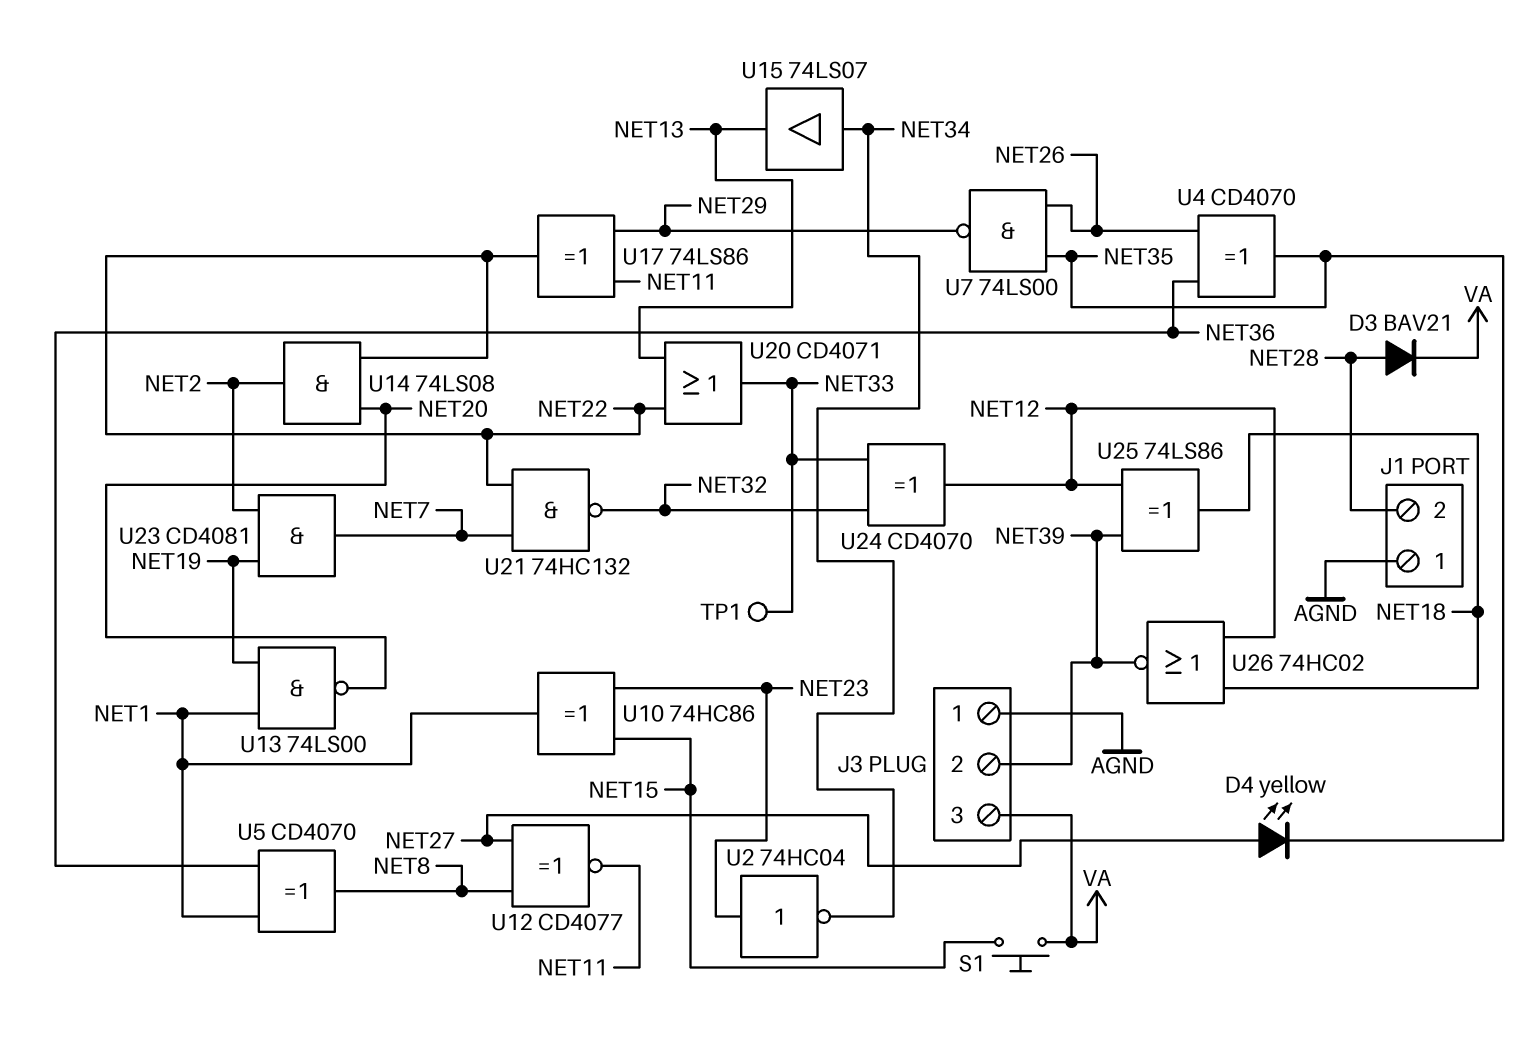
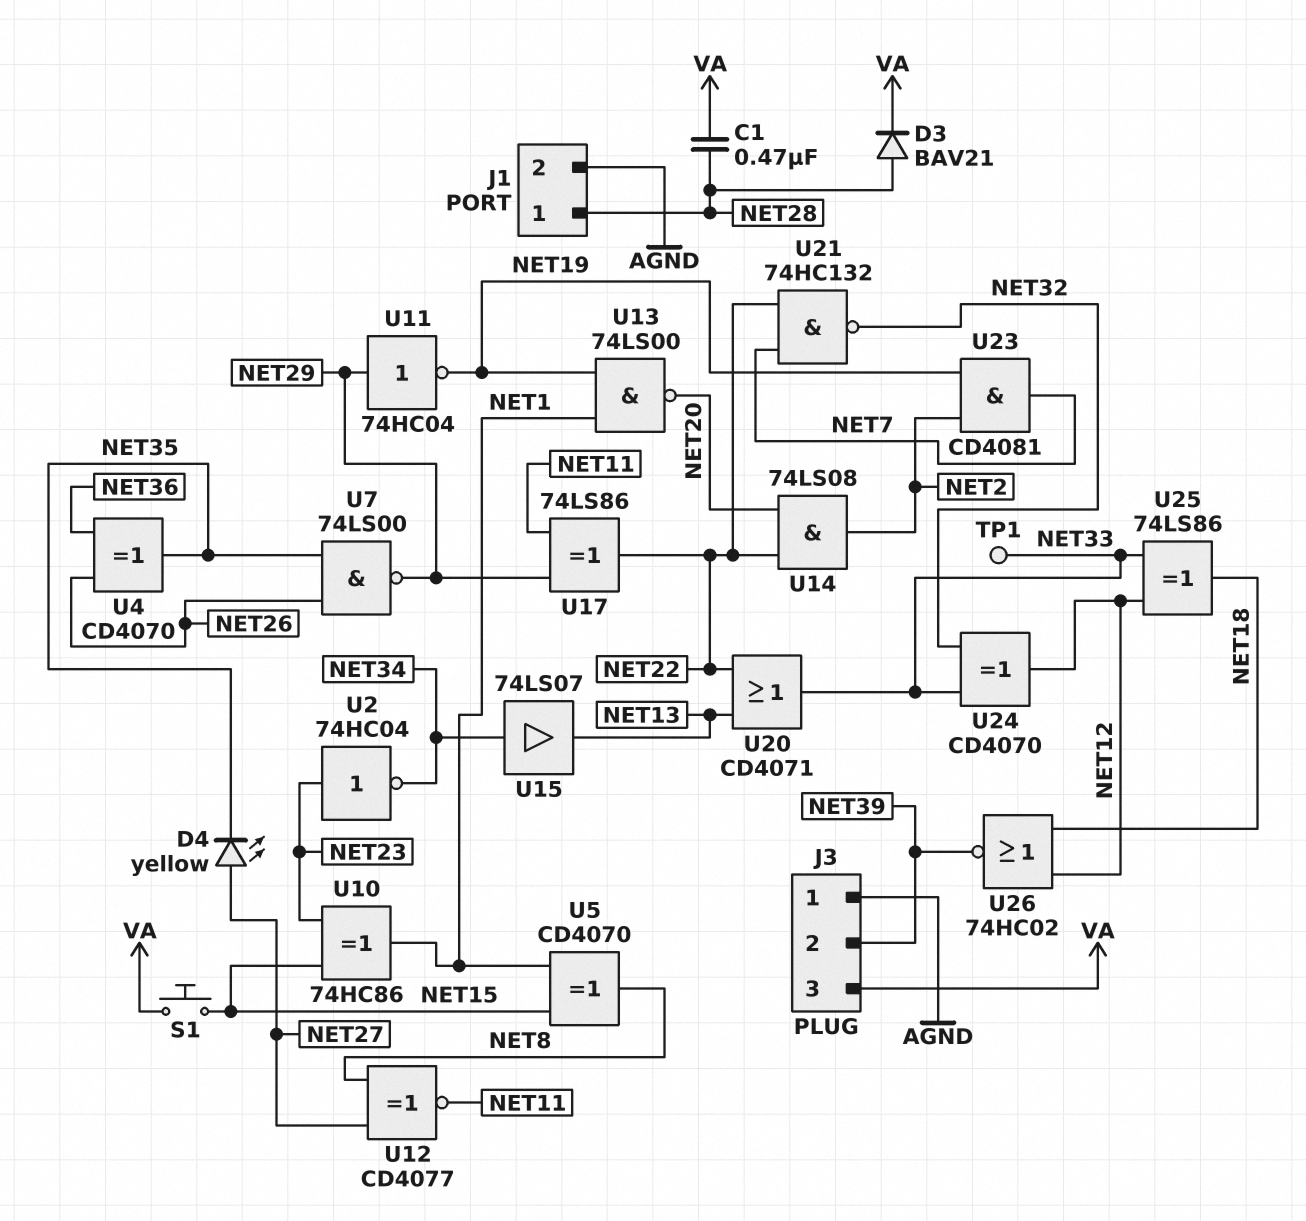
C1: none -> 470nF (NET28, VA)
J1 pin 1: AGND -> NET28
J1 pin 2: NET28 -> AGND
U5: XOR CD4070 (in NET1, in NET36, out NET8) -> XOR CD4070 (in NET1, in NET15, out NET8)
U11: none -> NOT 74HC04 (in NET29, out NET19)
U25: XOR 74LS86 (in NET12, in NET39, out NET18) -> XOR 74LS86 (in NET12, in NET33, out NET18)

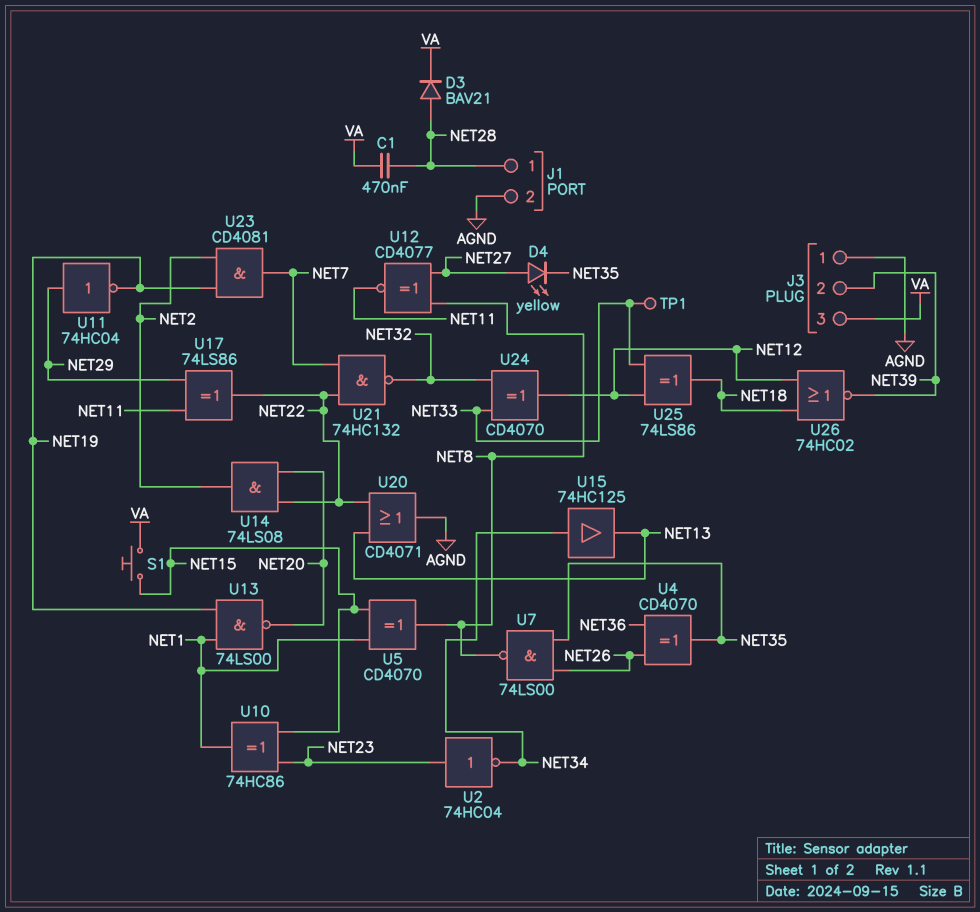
U7: NAND 74LS00 (in NET26, in NET35, out NET29) -> NAND 74LS00 (in NET26, in NET35, out NET8)
U15: buffer 74LS07 (in NET34, out NET13) -> buffer 74HC125 (in NET34, out NET13)
U20: OR CD4071 (in NET13, in NET22, out NET33) -> OR CD4071 (in NET13, in NET22, out AGND)

